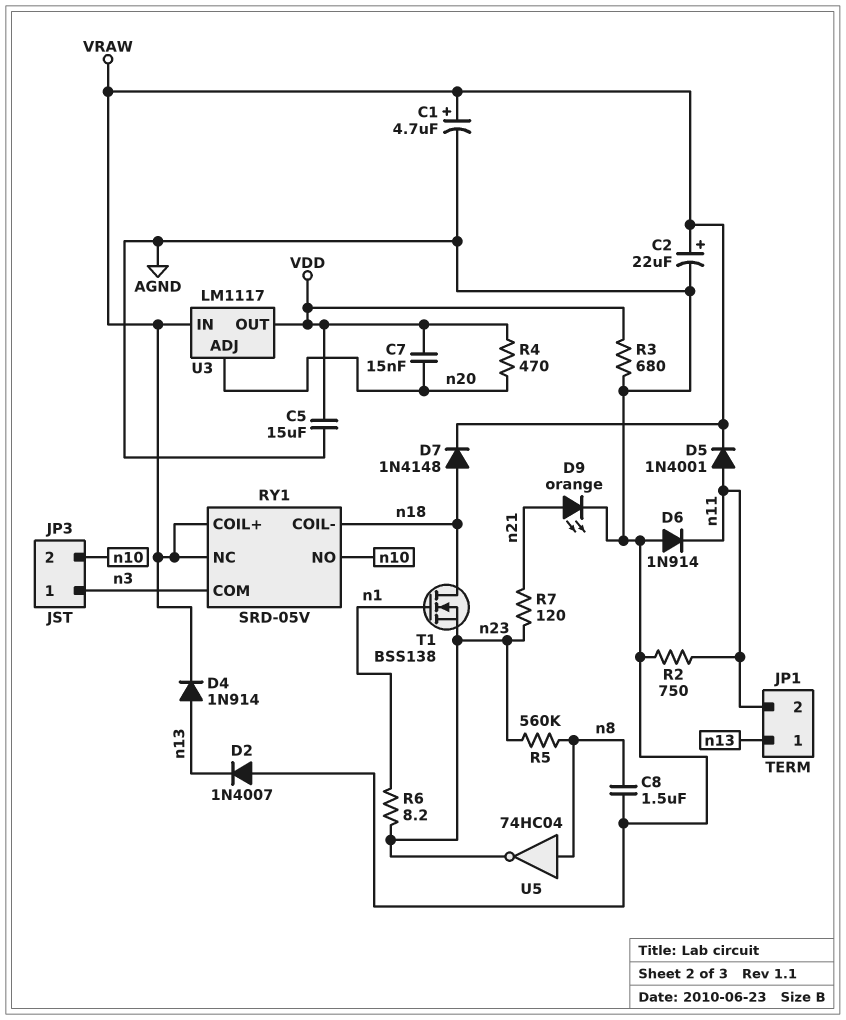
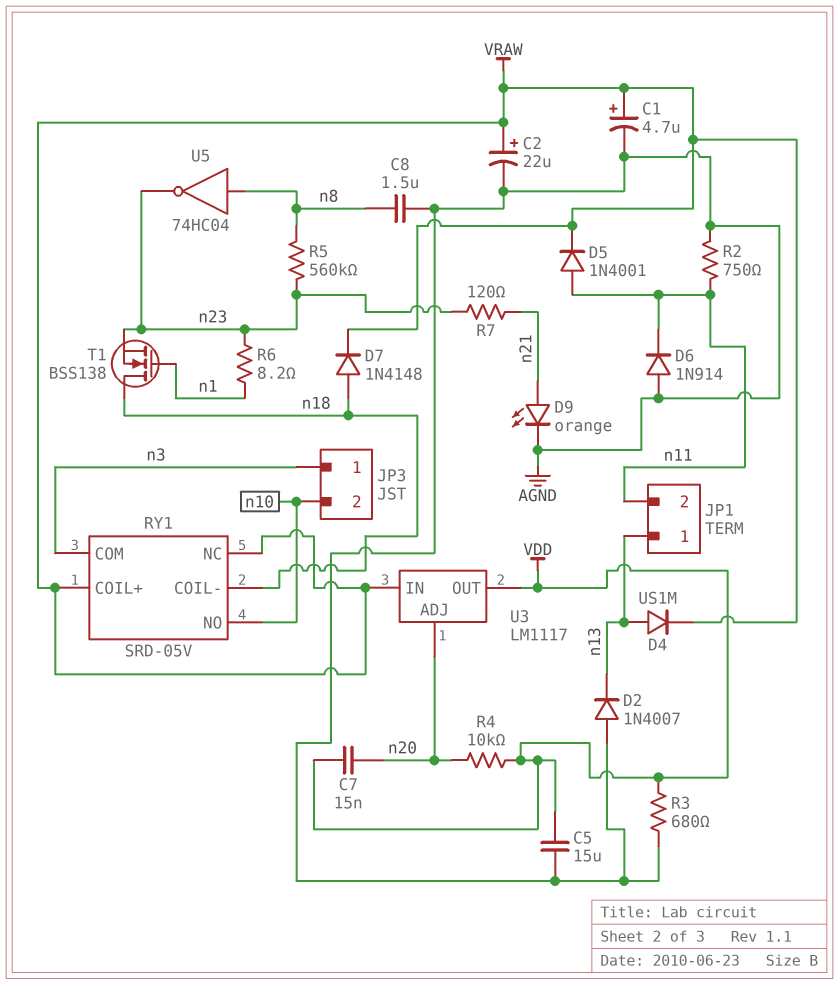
D4: diode 1N914 (A n13, K VRAW) -> diode US1M (A n13, K VRAW)
R4: 470 (VDD, n20) -> 10k (VDD, n20)

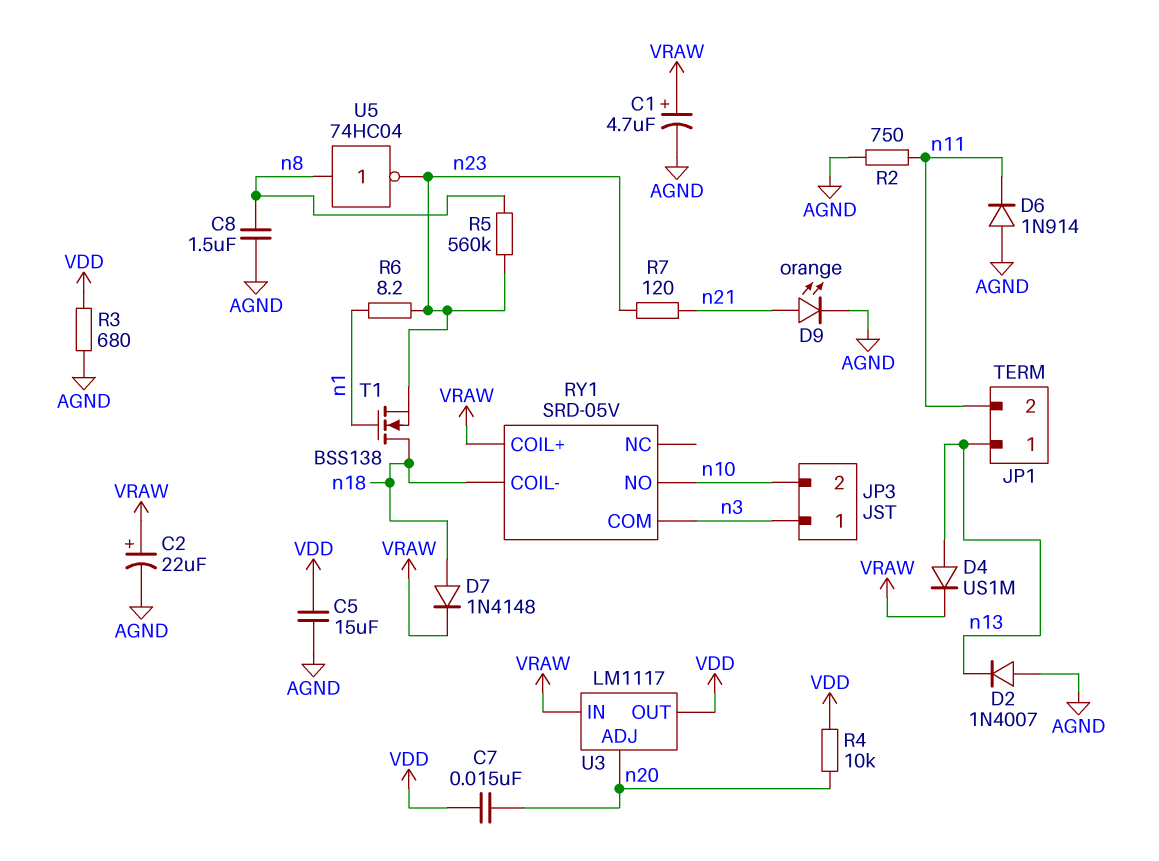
D5: diode 1N4001 (A n11, K VRAW) -> none
RY1 pin NC: VRAW -> none

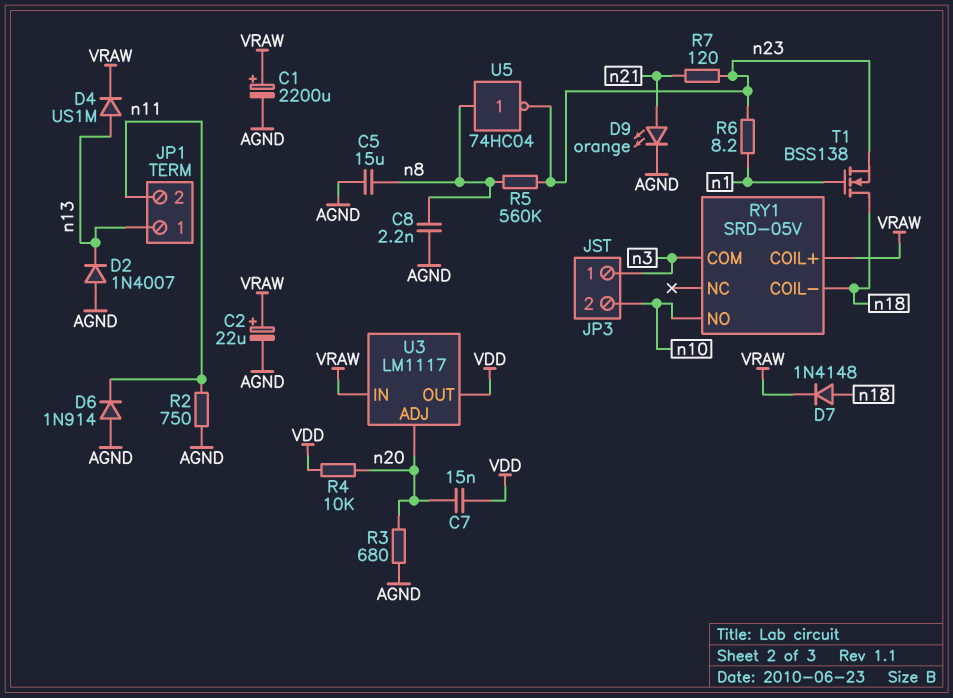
C1: 4.7uF (plus VRAW, minus AGND) -> 2200uF (plus VRAW, minus AGND)
C5: 15uF (AGND, VDD) -> 15uF (AGND, n8)
C8: 1.5uF (AGND, n8) -> 2.2nF (AGND, n8)
R3: 680 (AGND, VDD) -> 680 (AGND, n20)

